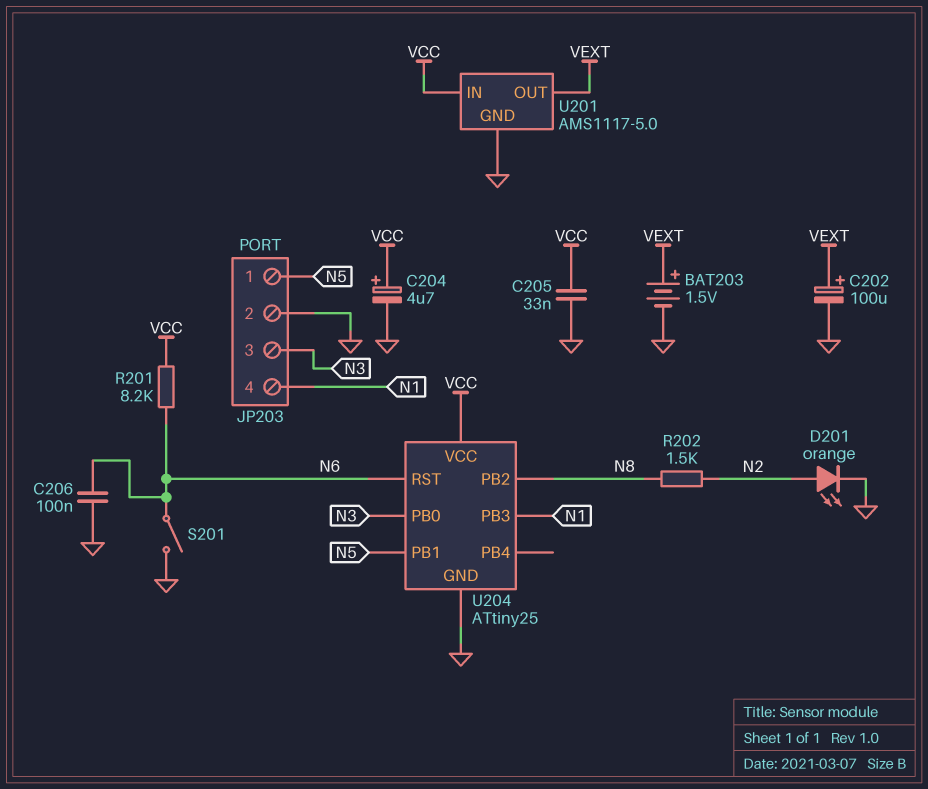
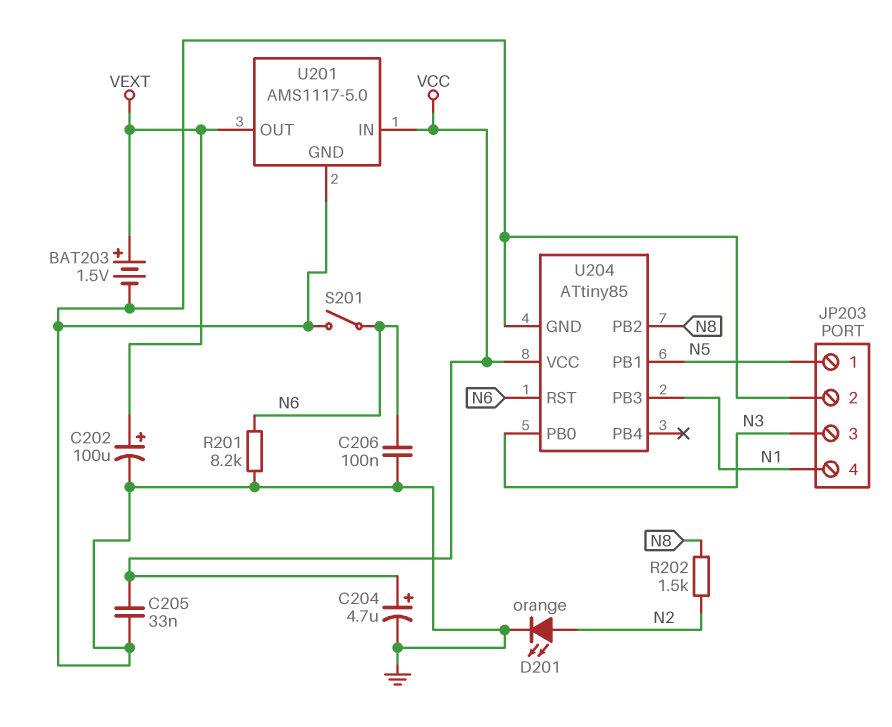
R201: 8.2k (N6, VCC) -> 8.2k (GND, N6)
U204: ATtiny25 -> ATtiny85

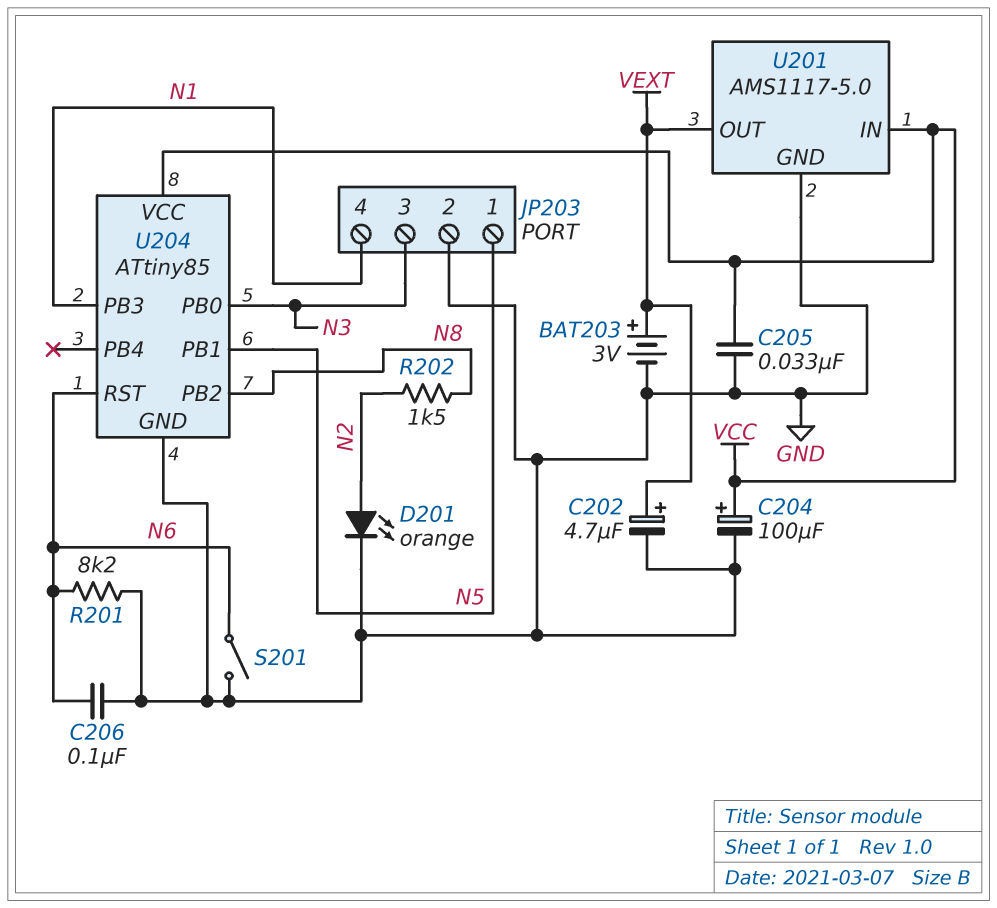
BAT203: 1.5V (plus VEXT, minus GND) -> 3V (plus VEXT, minus GND)
C202: 100uF (plus VEXT, minus GND) -> 4.7uF (plus VEXT, minus GND)
C204: 4.7uF (plus VCC, minus GND) -> 100uF (plus VCC, minus GND)

